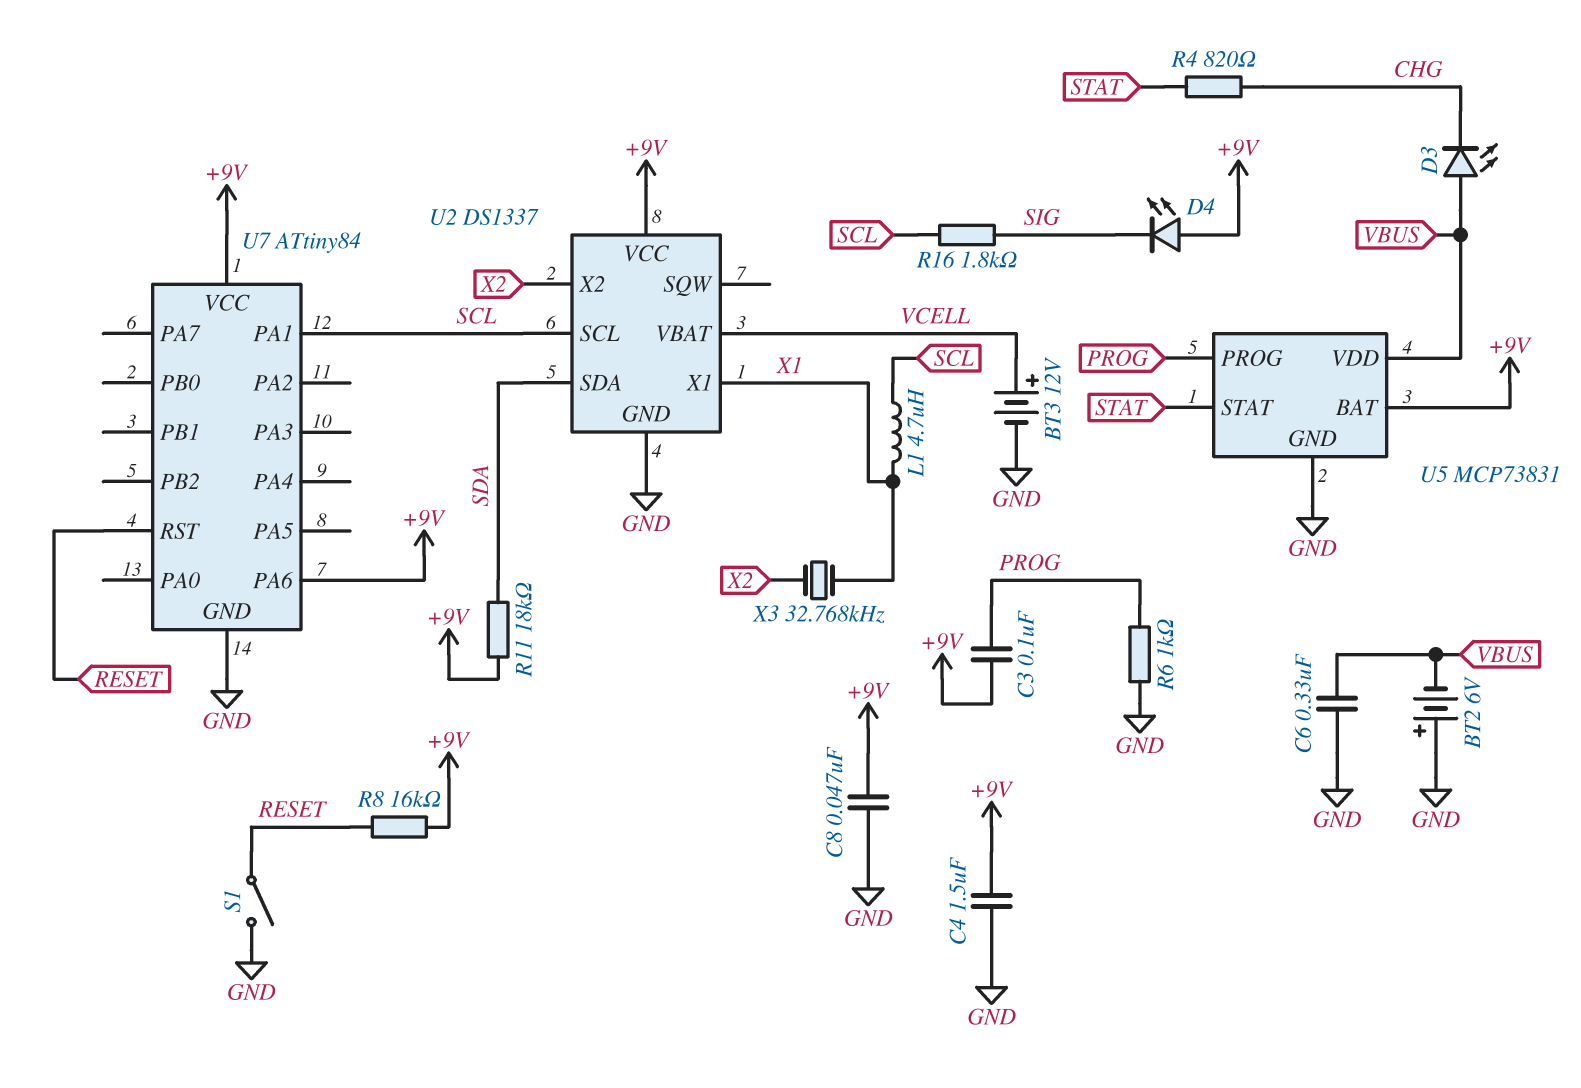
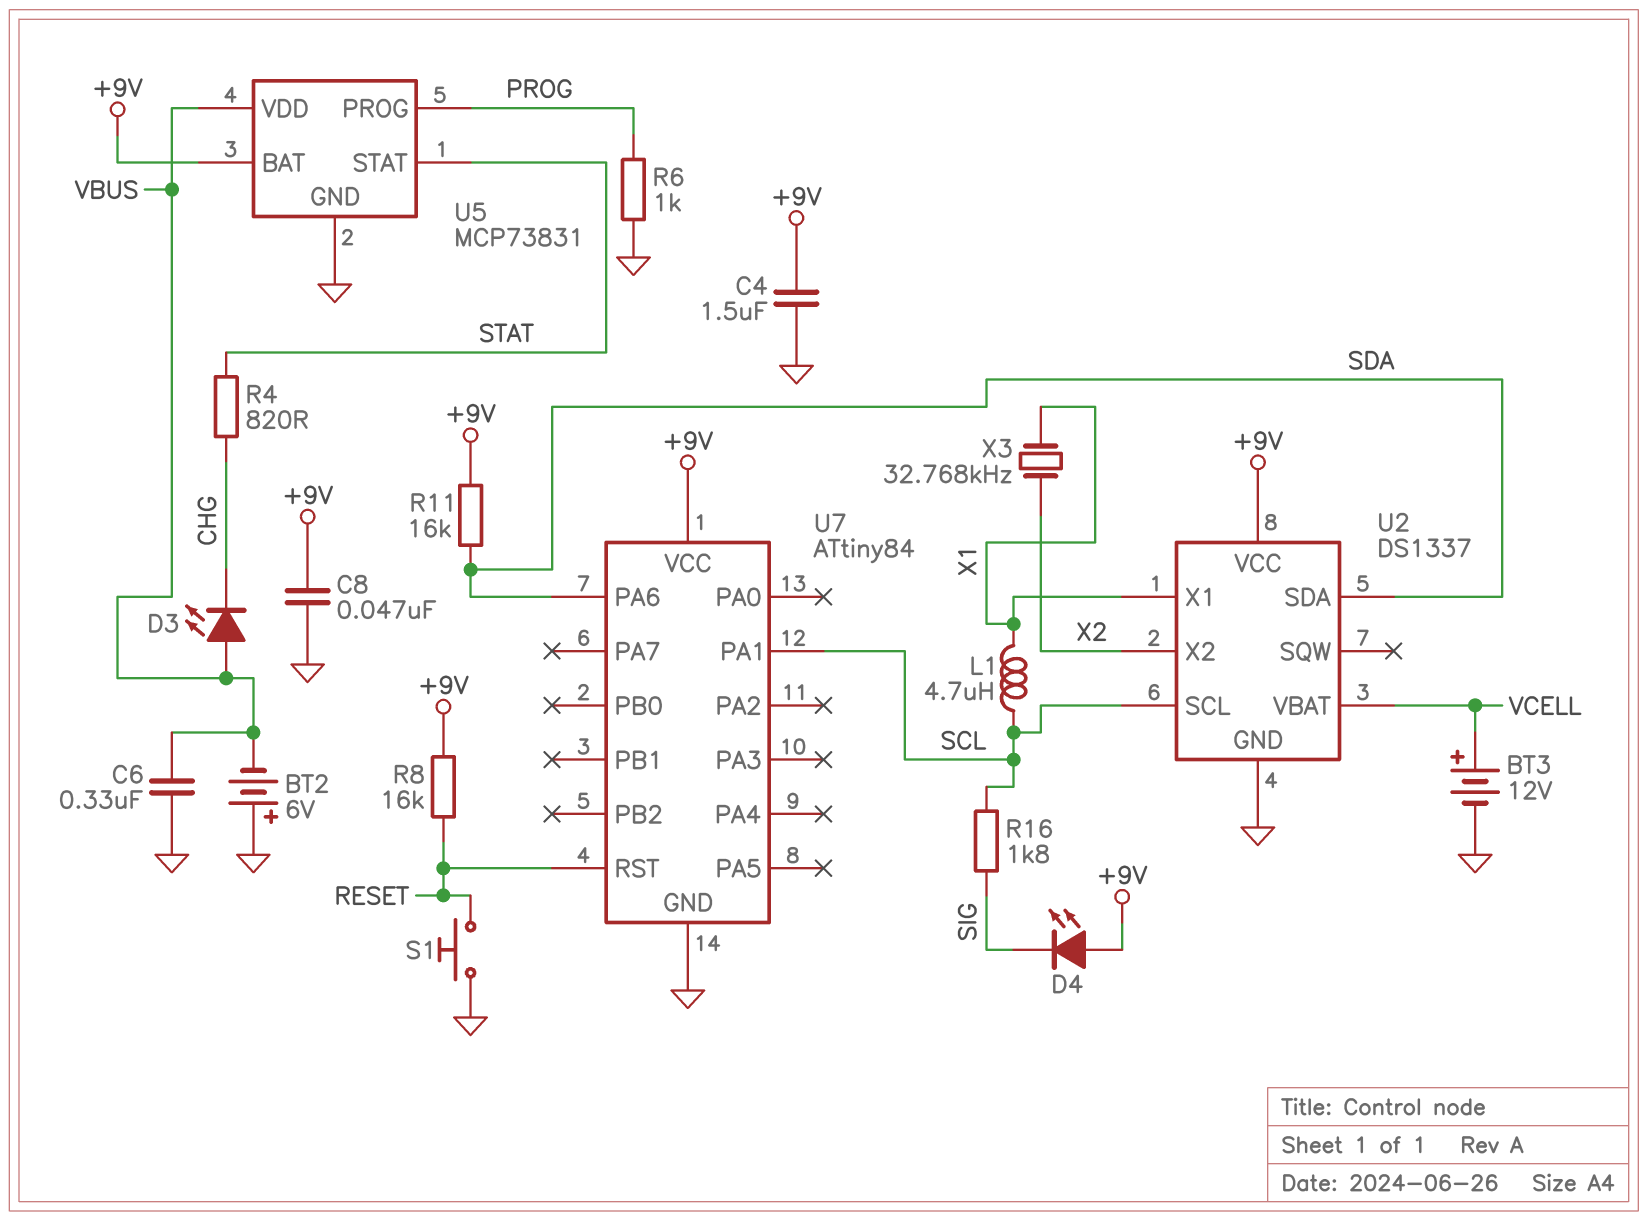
C3: 100nF (+9V, PROG) -> none
R11: 18k (+9V, SDA) -> 16k (+9V, SDA)
S1: switch (GND, RESET) -> button (GND, RESET)
U7 pin PA6: +9V -> SDA

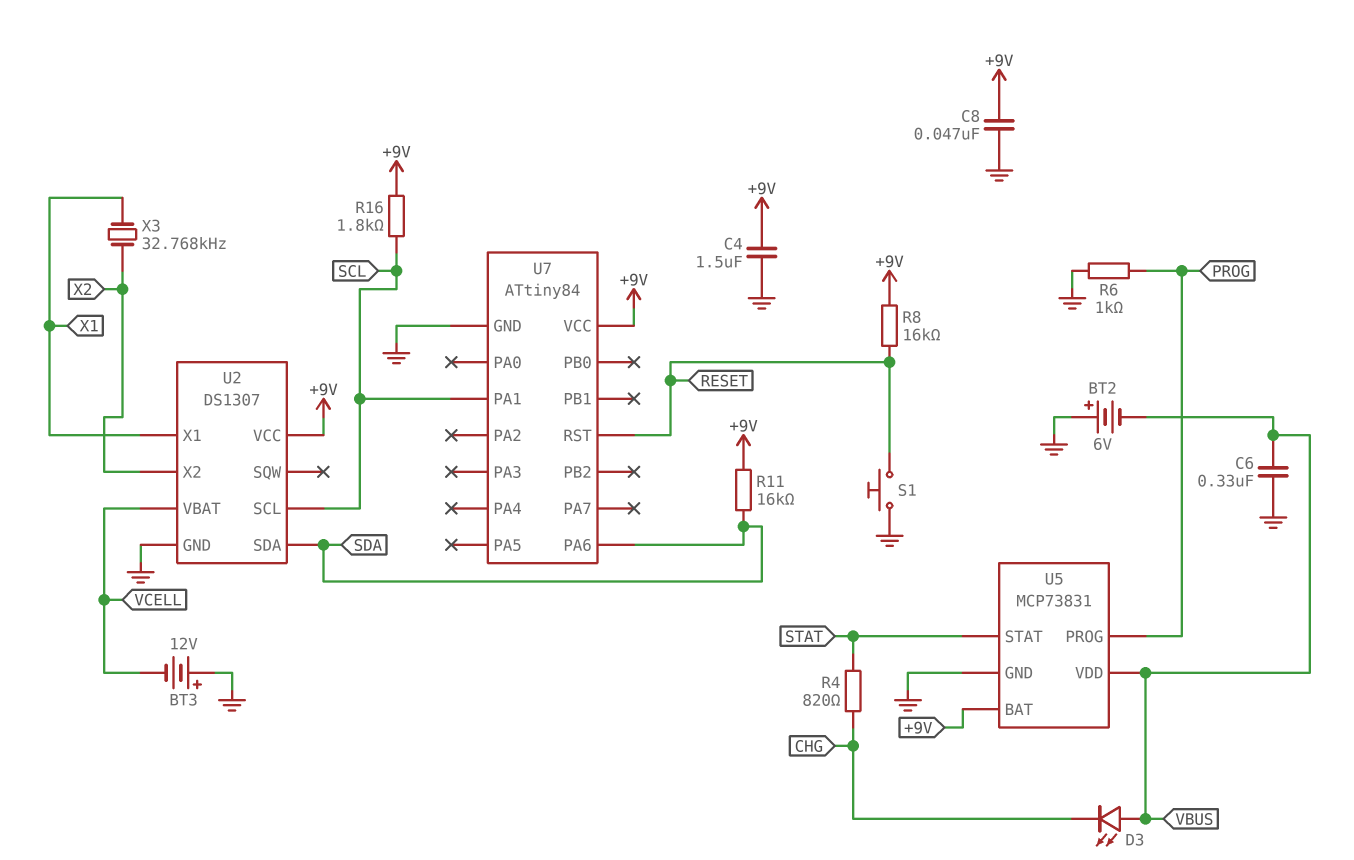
BT3: 12V (plus VCELL, minus GND) -> 12V (plus GND, minus VCELL)
D4: LED (A +9V, K SIG) -> none
L1: 4.7uH (SCL, X1) -> none
R16: 1.8k (SCL, SIG) -> 1.8k (+9V, SCL)
U2: DS1337 -> DS1307

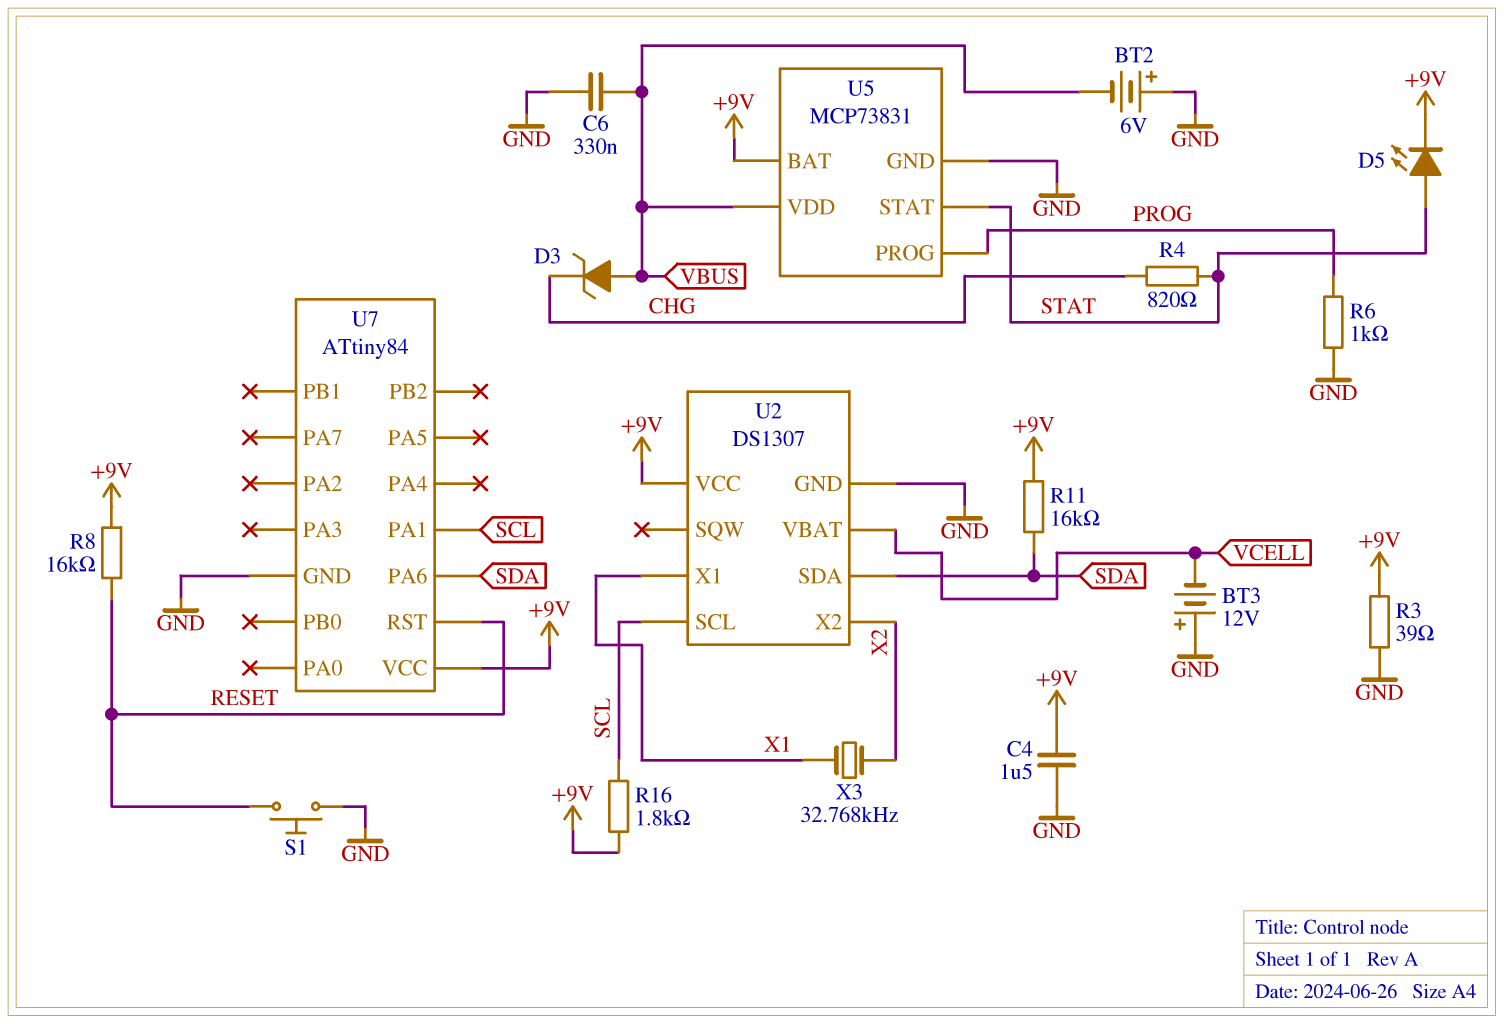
C8: 47nF (+9V, GND) -> none
D3: LED (A VBUS, K CHG) -> zener (A VBUS, K CHG)
D5: none -> LED (A STAT, K +9V)
R3: none -> 39 (+9V, GND)

